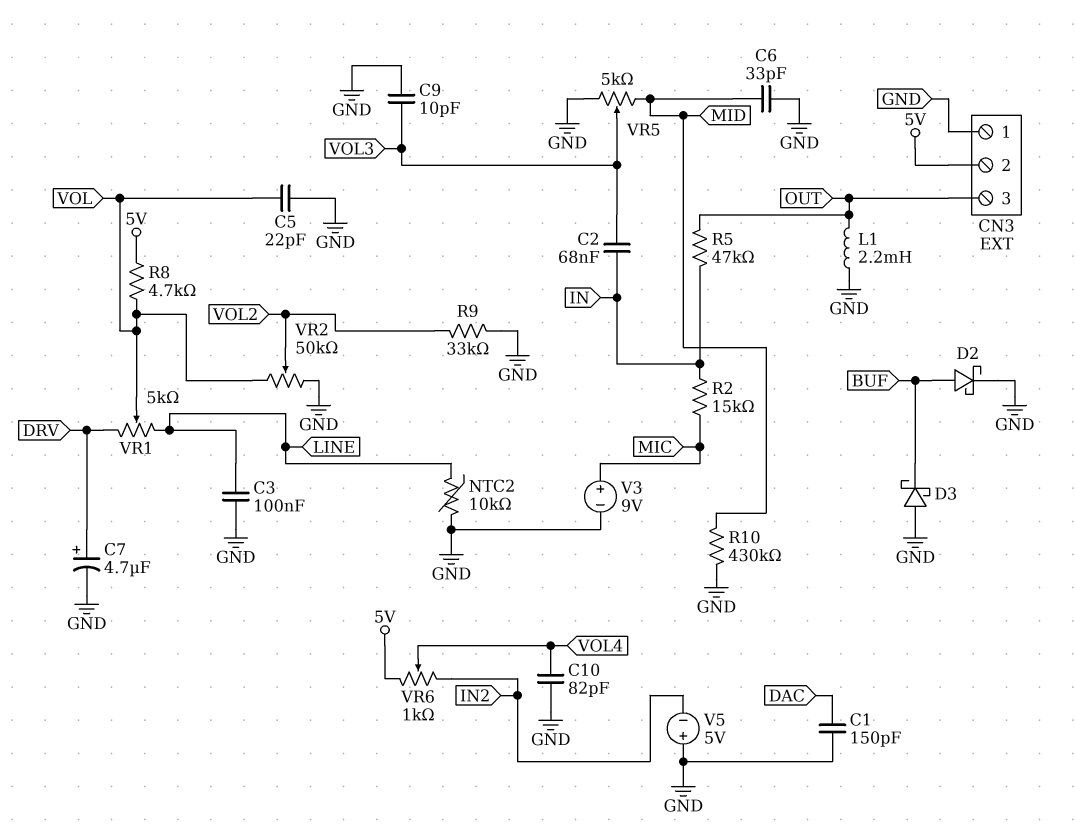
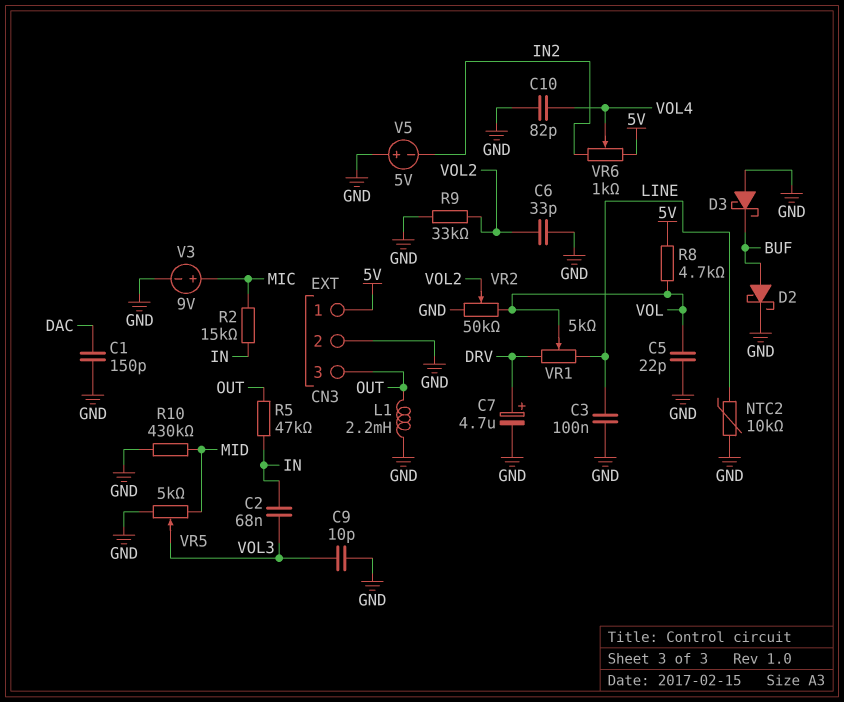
C6: 33pF (GND, MID) -> 33pF (GND, VOL2)
CN3 pin 1: GND -> 5V
CN3 pin 2: 5V -> GND

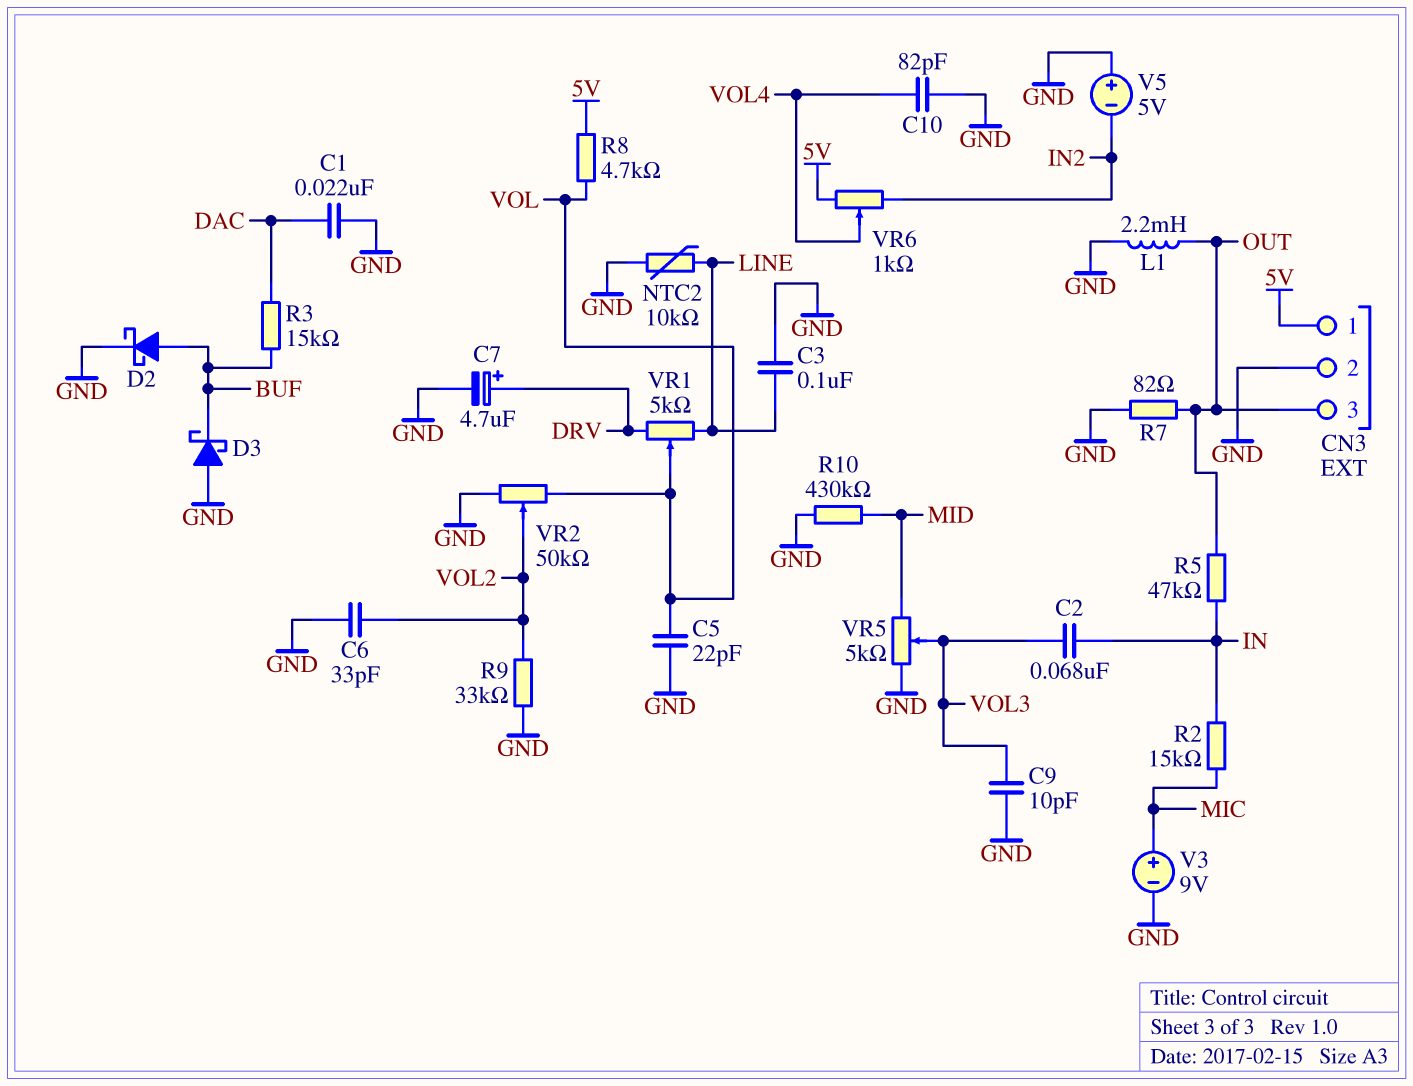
C1: 150pF (DAC, GND) -> 22nF (DAC, GND)
R3: none -> 15k (BUF, DAC)
R7: none -> 82 (GND, OUT)

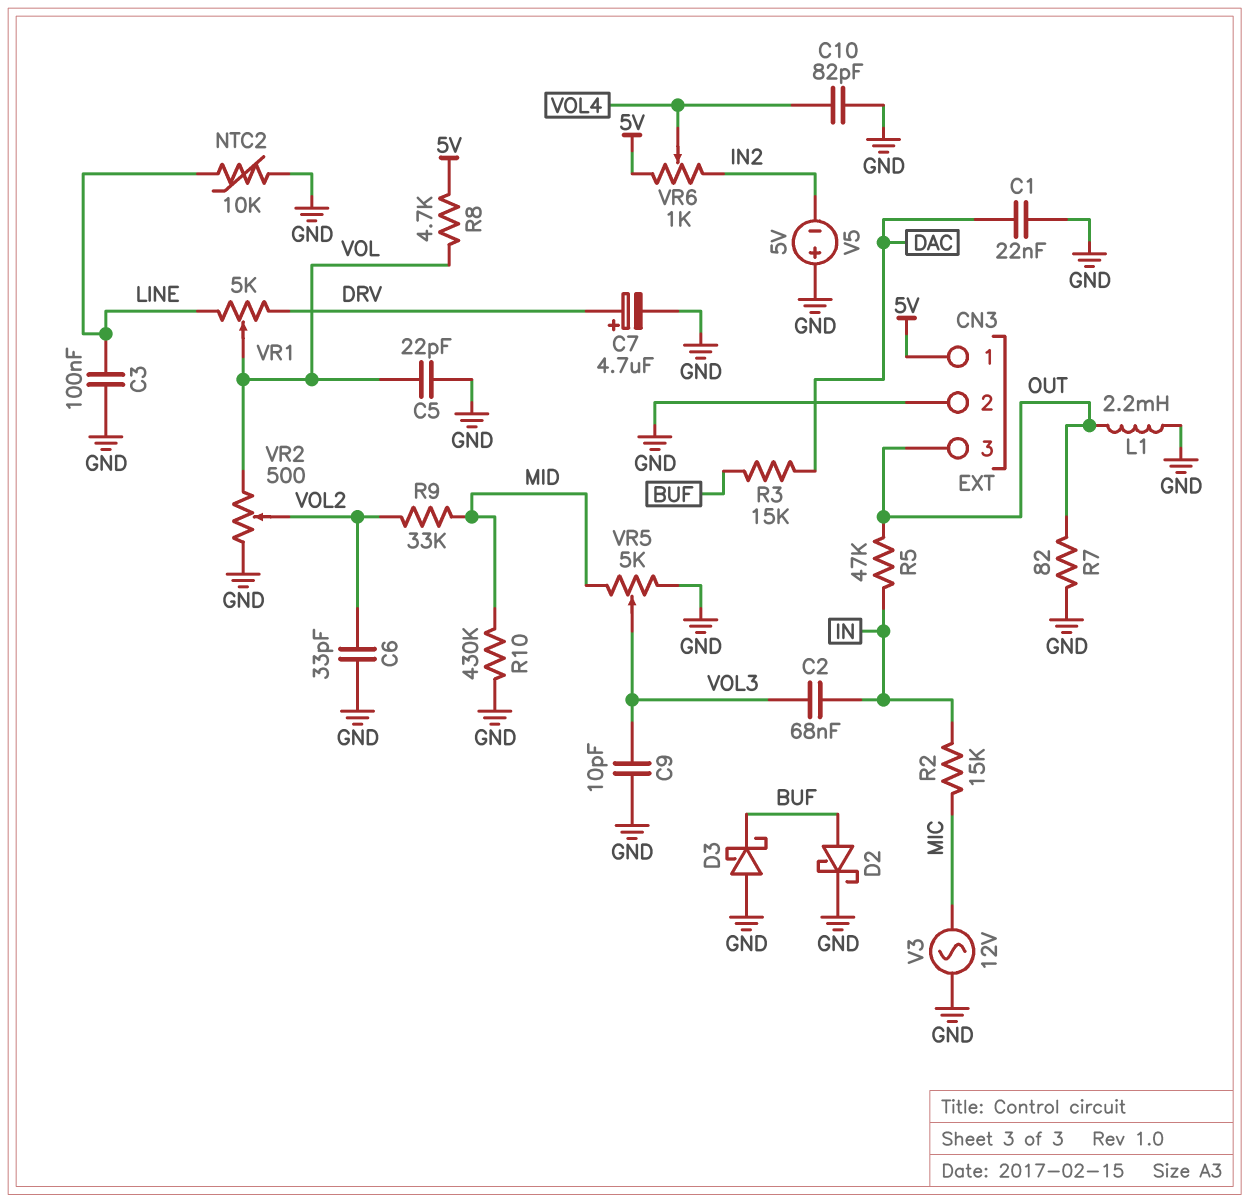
R9: 33k (GND, VOL2) -> 33k (MID, VOL2)
V3: 9V (plus MIC, minus GND) -> AC 12V (GND, MIC)
VR2: 50k (GND, VOL, wiper VOL2) -> 500 (GND, VOL, wiper VOL2)

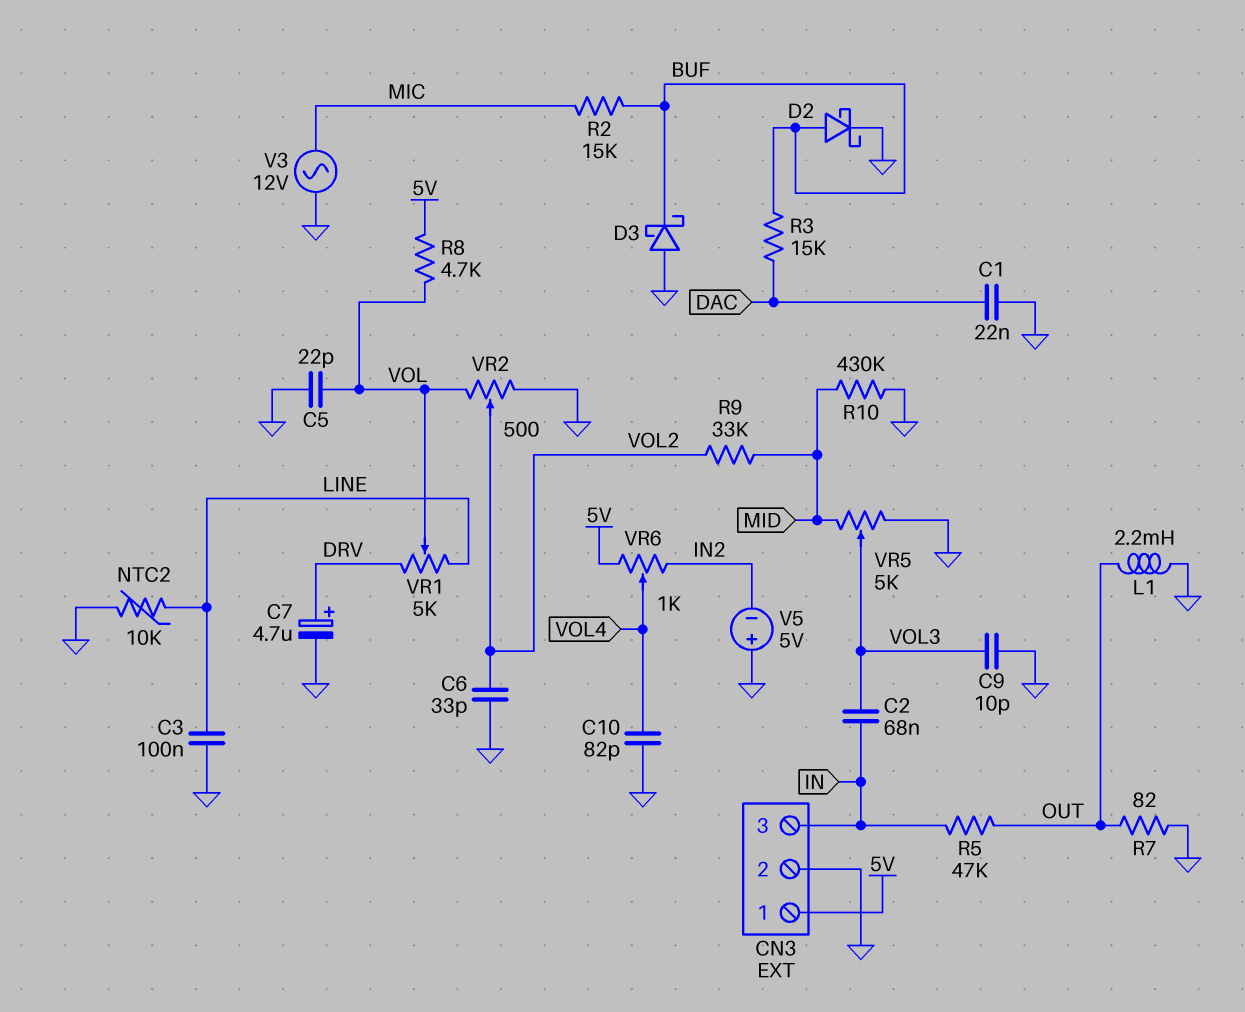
CN3 pin 3: OUT -> IN
R2: 15k (IN, MIC) -> 15k (BUF, MIC)

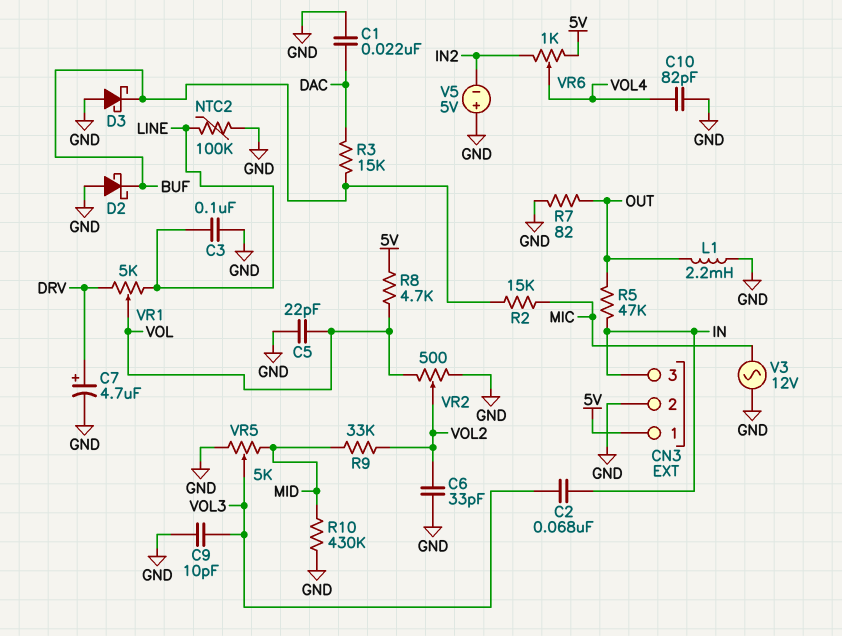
D2: schottky (A BUF, K GND) -> schottky (A GND, K BUF)
NTC2: 10k (GND, LINE) -> 100k (GND, LINE)

